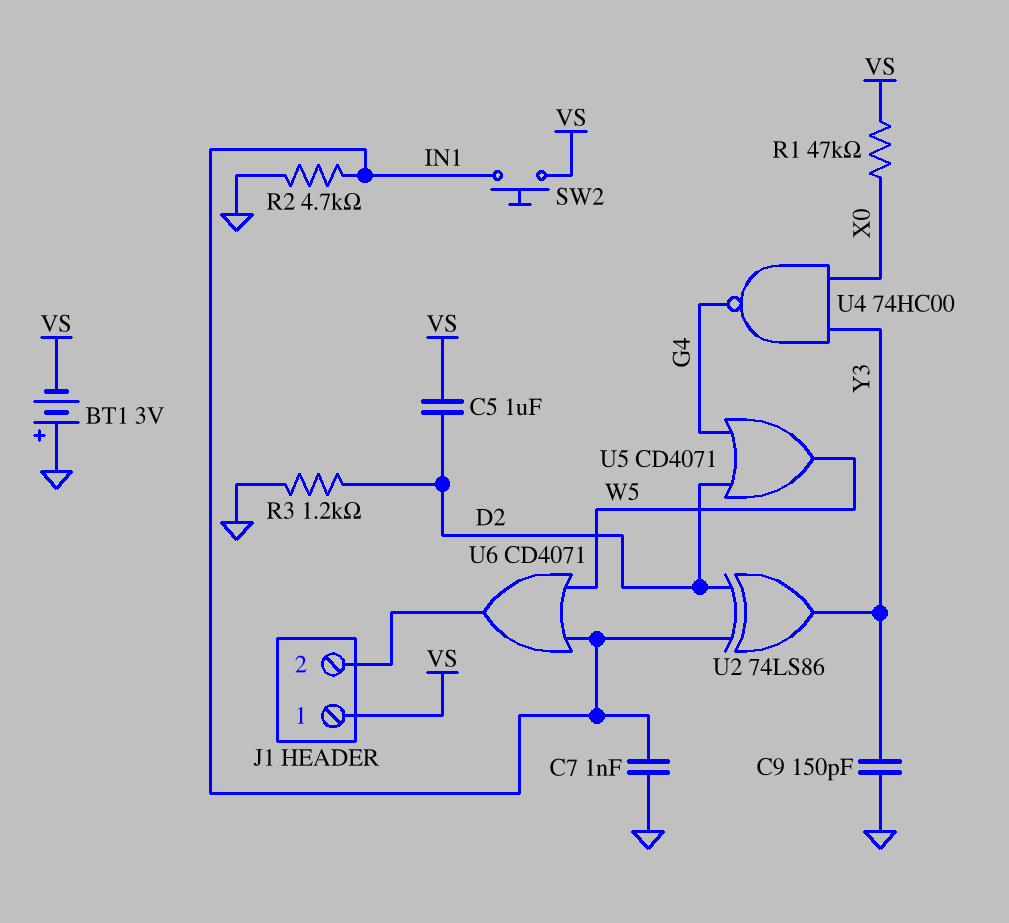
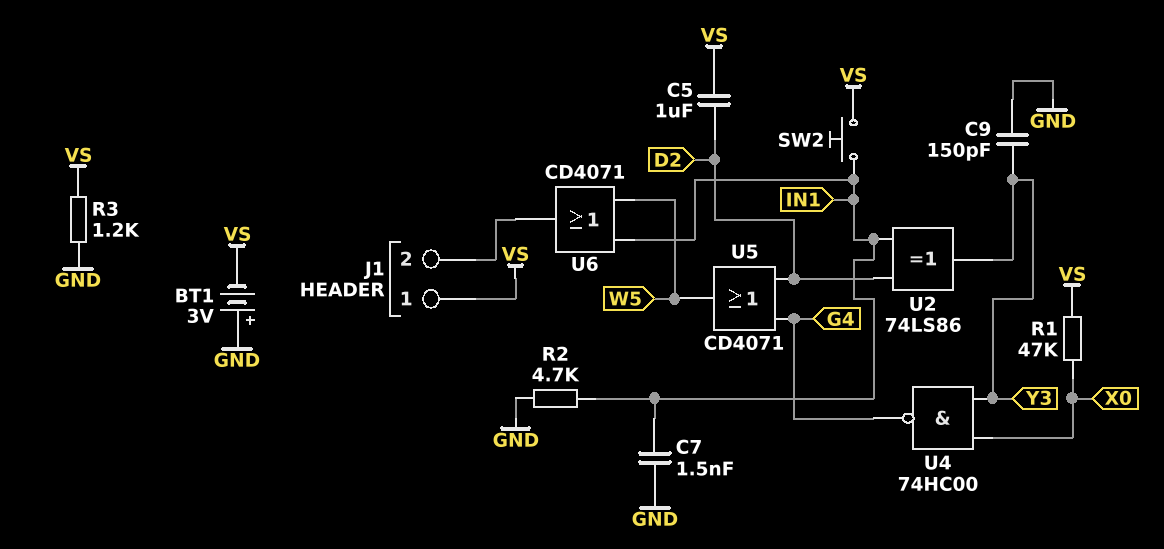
C7: 1nF (GND, IN1) -> 1.5nF (GND, IN1)
R3: 1.2k (D2, GND) -> 1.2k (GND, VS)

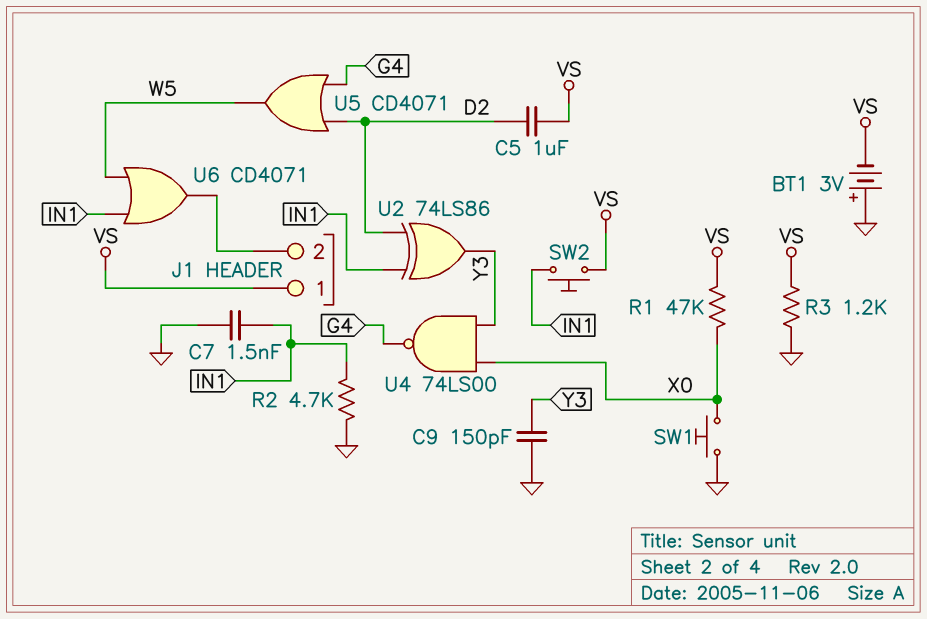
SW1: none -> button (GND, X0)
U4: NAND 74HC00 (in X0, in Y3, out G4) -> NAND 74LS00 (in X0, in Y3, out G4)

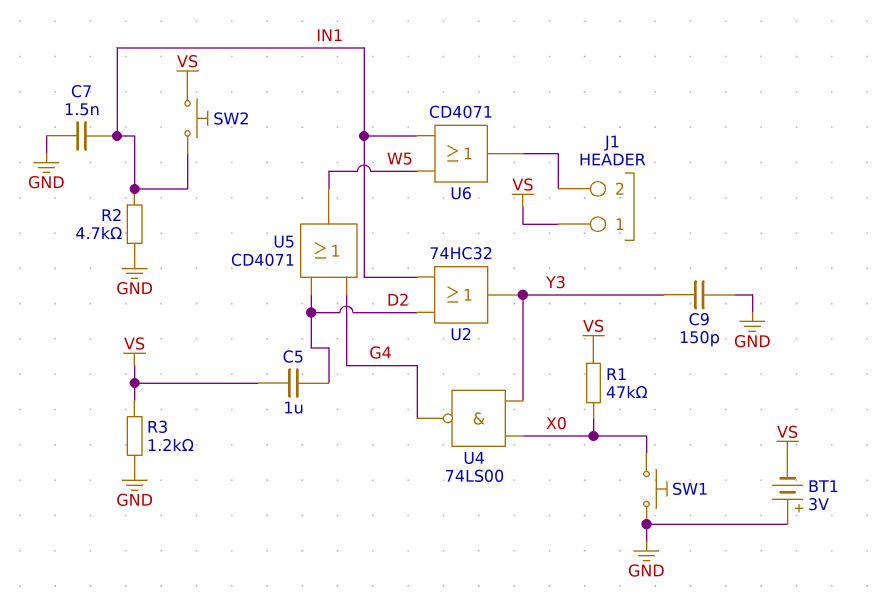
U2: XOR 74LS86 (in D2, in IN1, out Y3) -> OR 74HC32 (in D2, in IN1, out Y3)

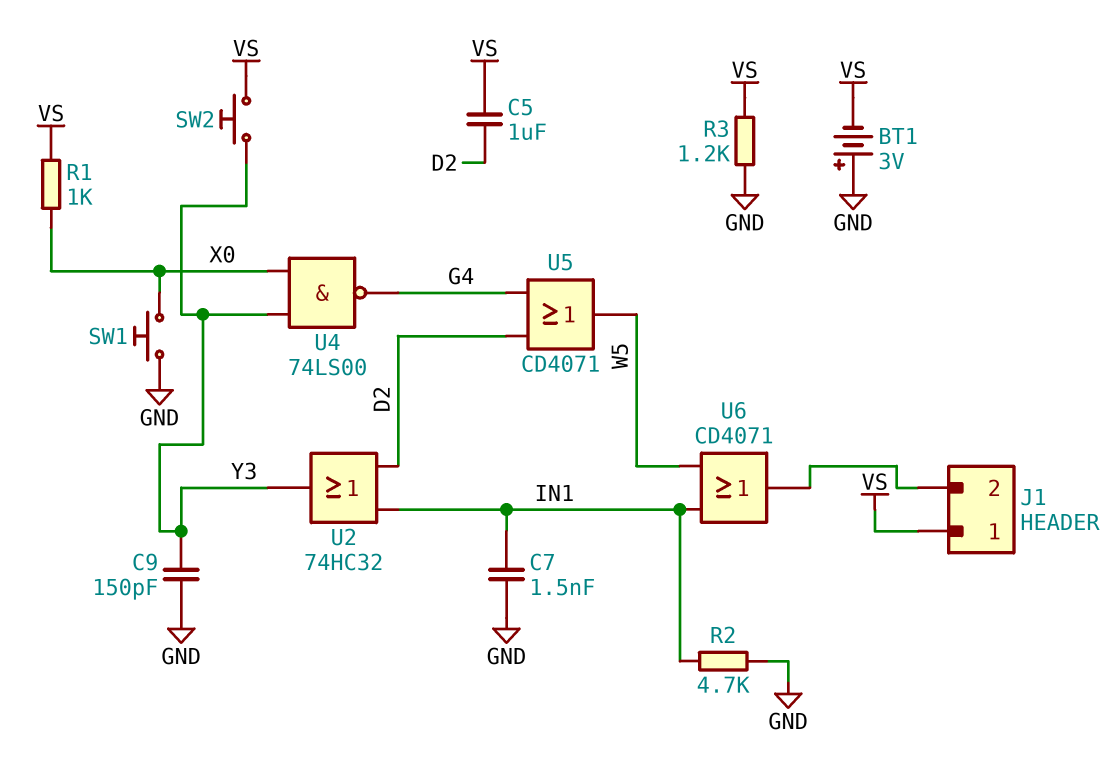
R1: 47k (VS, X0) -> 1k (VS, X0)
SW2: button (IN1, VS) -> button (VS, Y3)

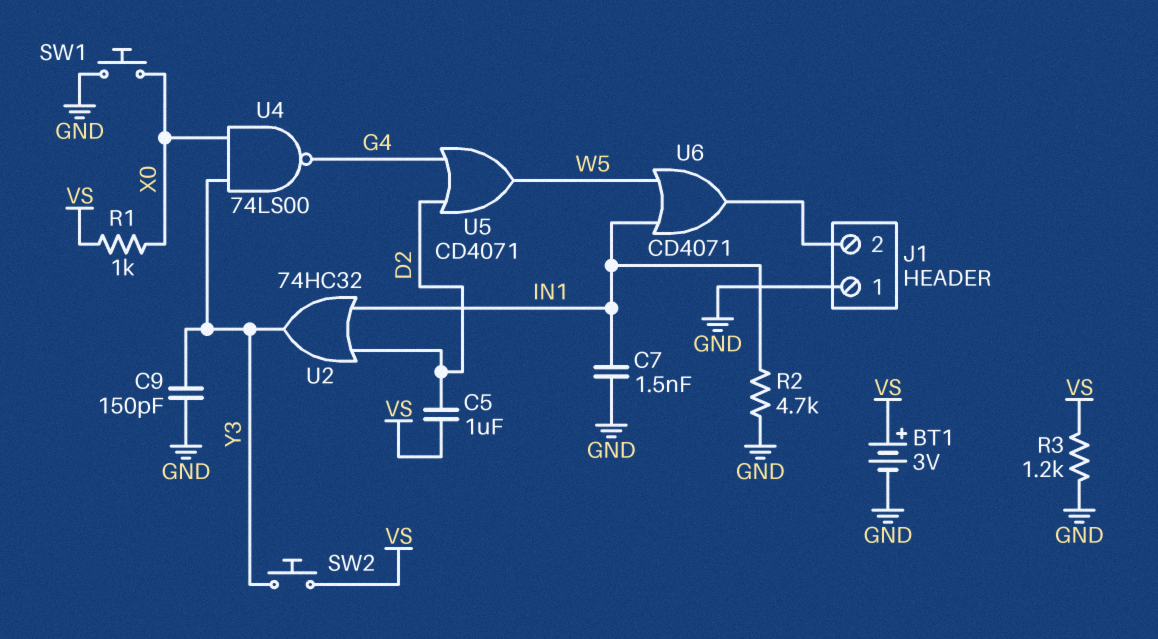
BT1: 3V (plus GND, minus VS) -> 3V (plus VS, minus GND)
J1 pin 1: VS -> GND

